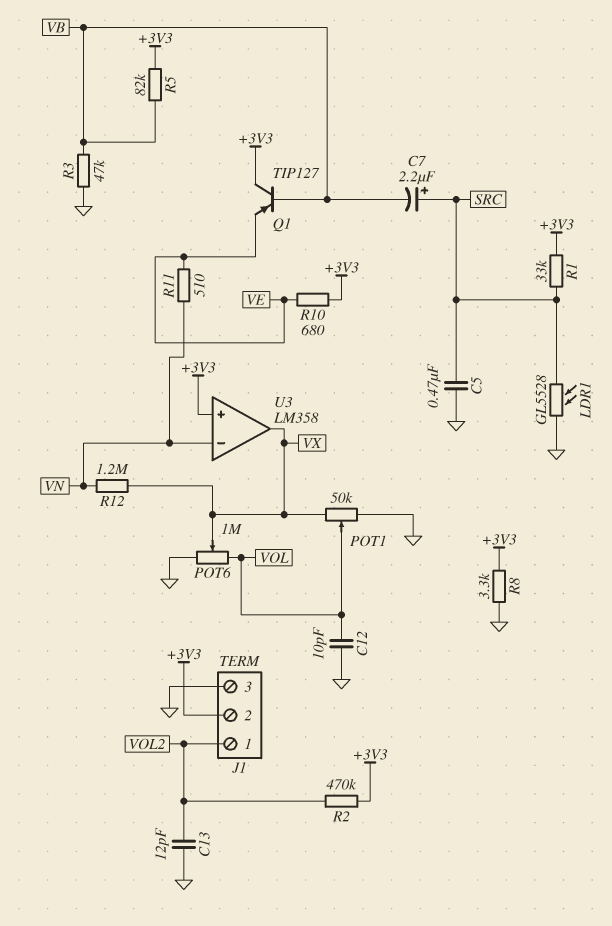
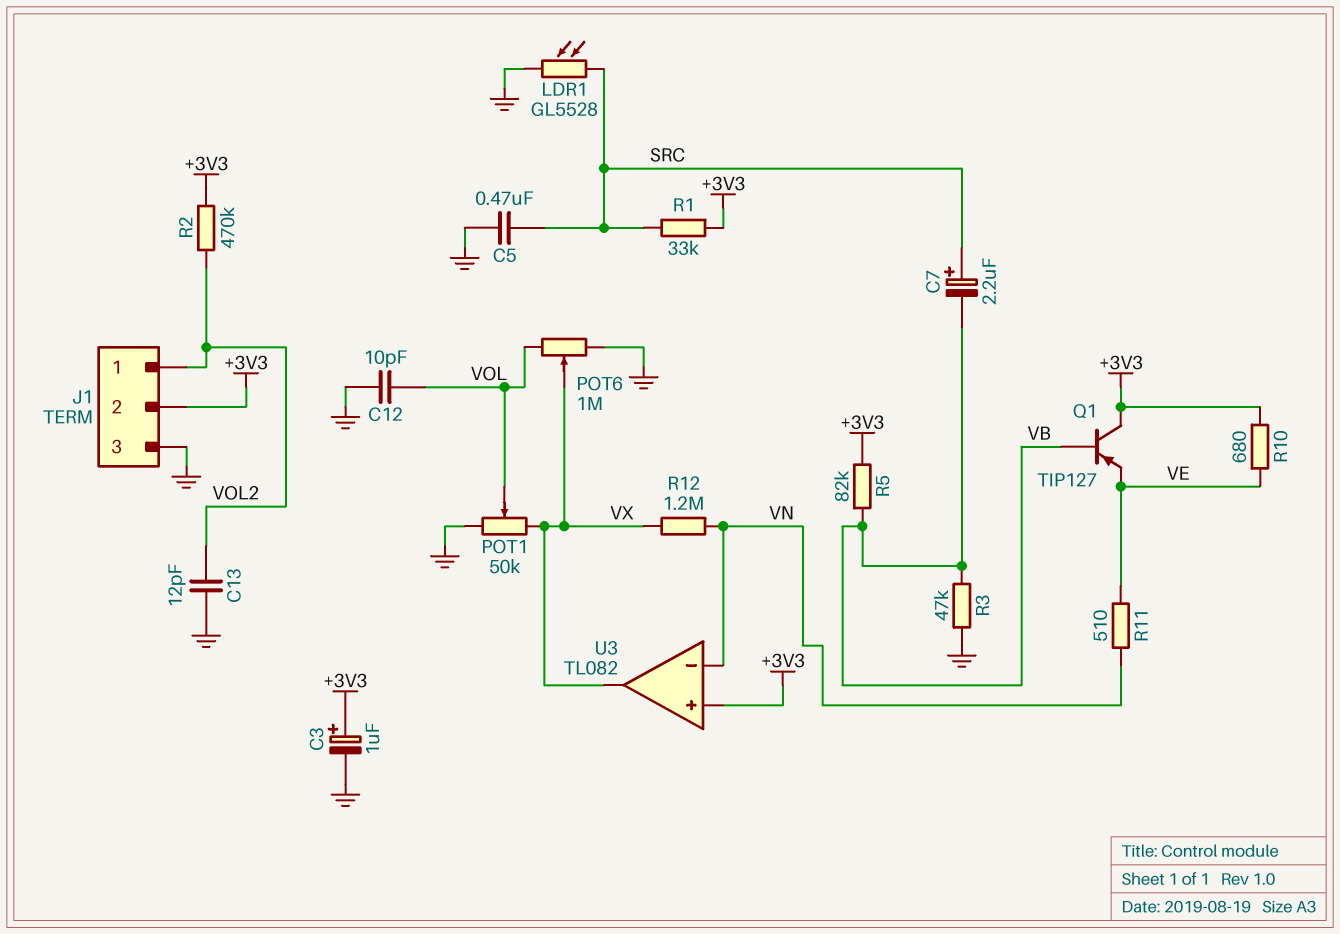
C3: none -> 1uF (plus +3V3, minus GND)
R8: 3.3k (+3V3, GND) -> none
U3: LM358 -> TL082

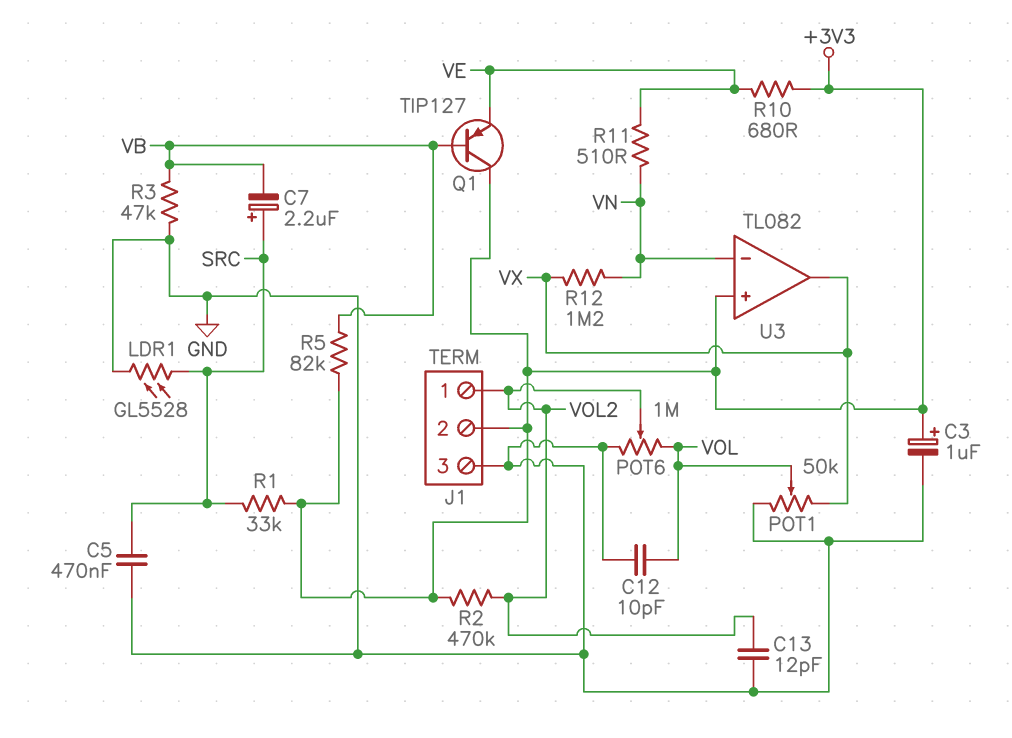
POT6: 1M (GND, VOL, wiper VX) -> 1M (GND, VOL, wiper VOL2)

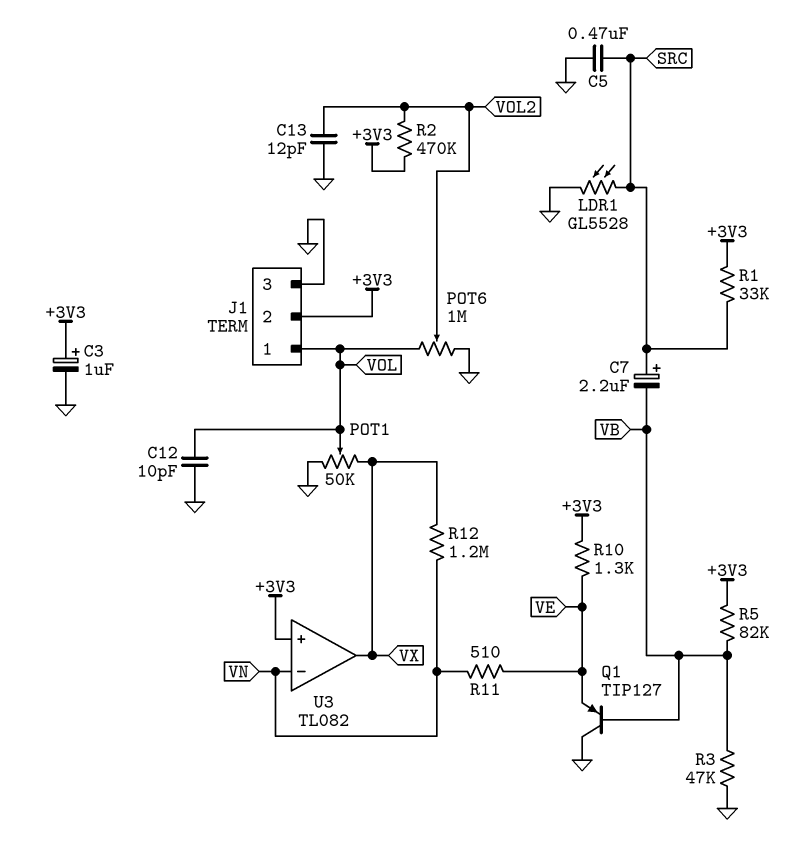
J1 pin 1: VOL2 -> VOL
Q1: PNP TIP127 (B VB, C +3V3, E VE) -> PNP TIP127 (B VB, C GND, E VE)
R10: 680 (+3V3, VE) -> 1.3k (+3V3, VE)

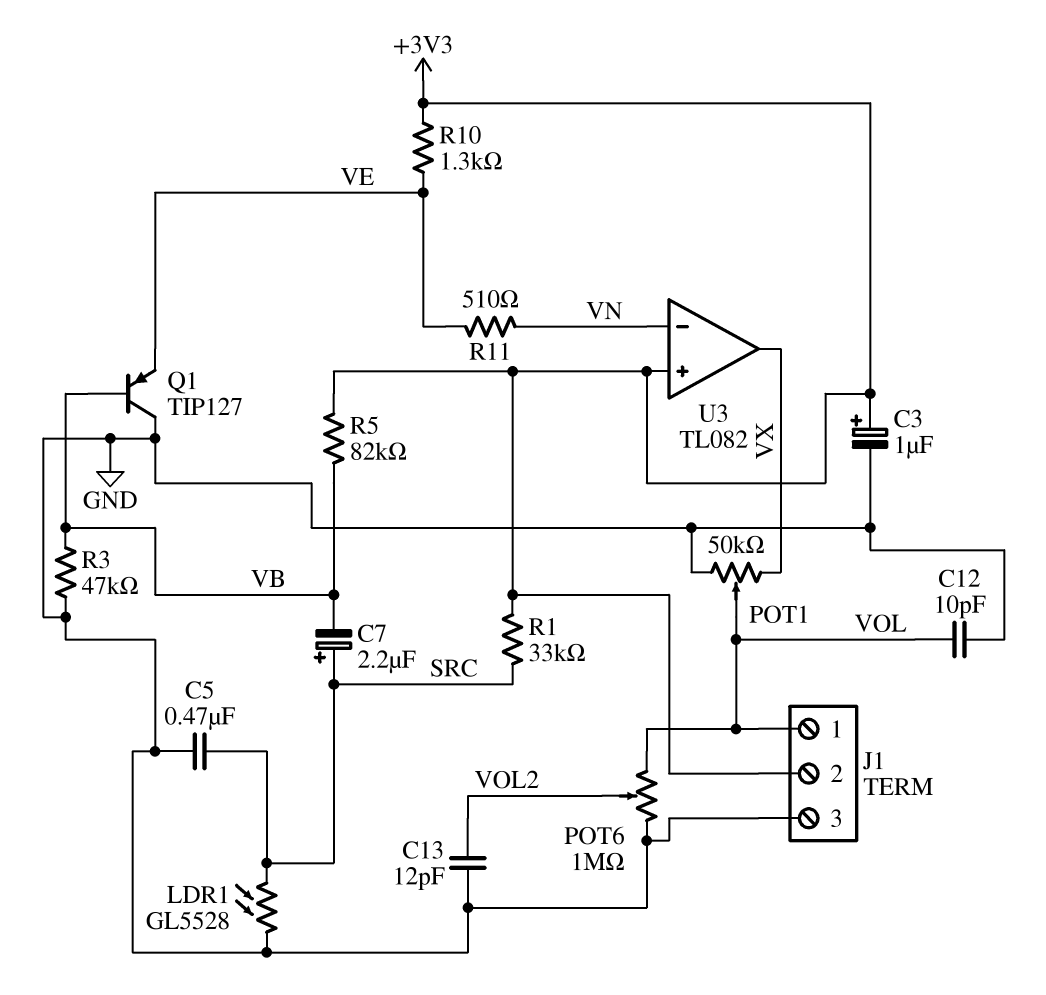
R2: 470k (+3V3, VOL2) -> none
R12: 1.2M (VN, VX) -> none

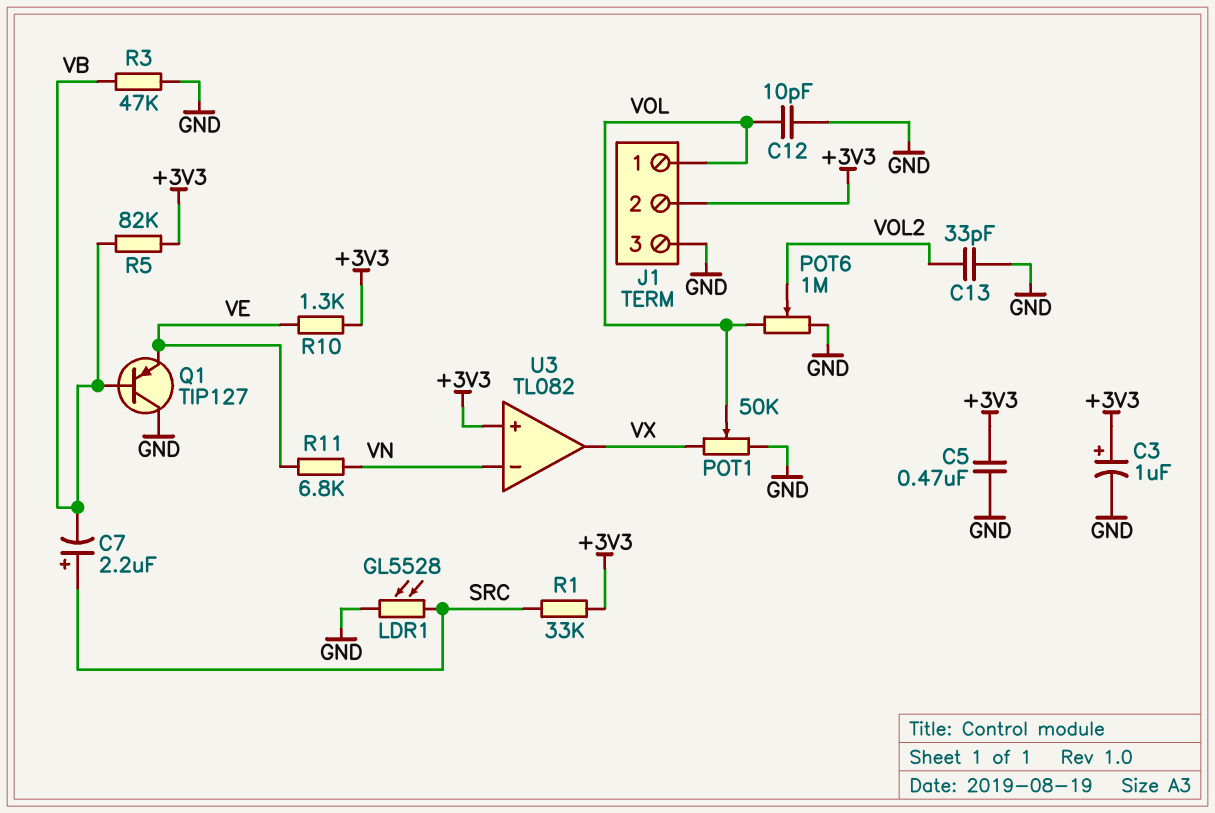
C5: 470nF (GND, SRC) -> 470nF (+3V3, GND)
C13: 12pF (GND, VOL2) -> 33pF (GND, VOL2)
R11: 510 (VE, VN) -> 6.8k (VE, VN)

